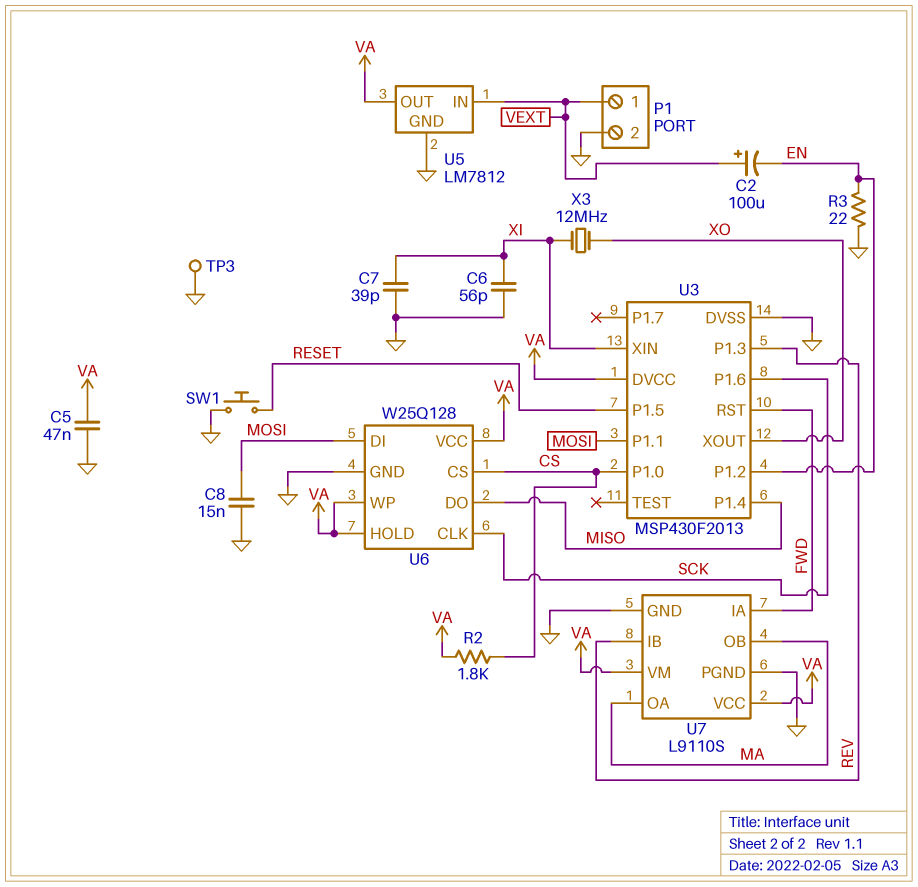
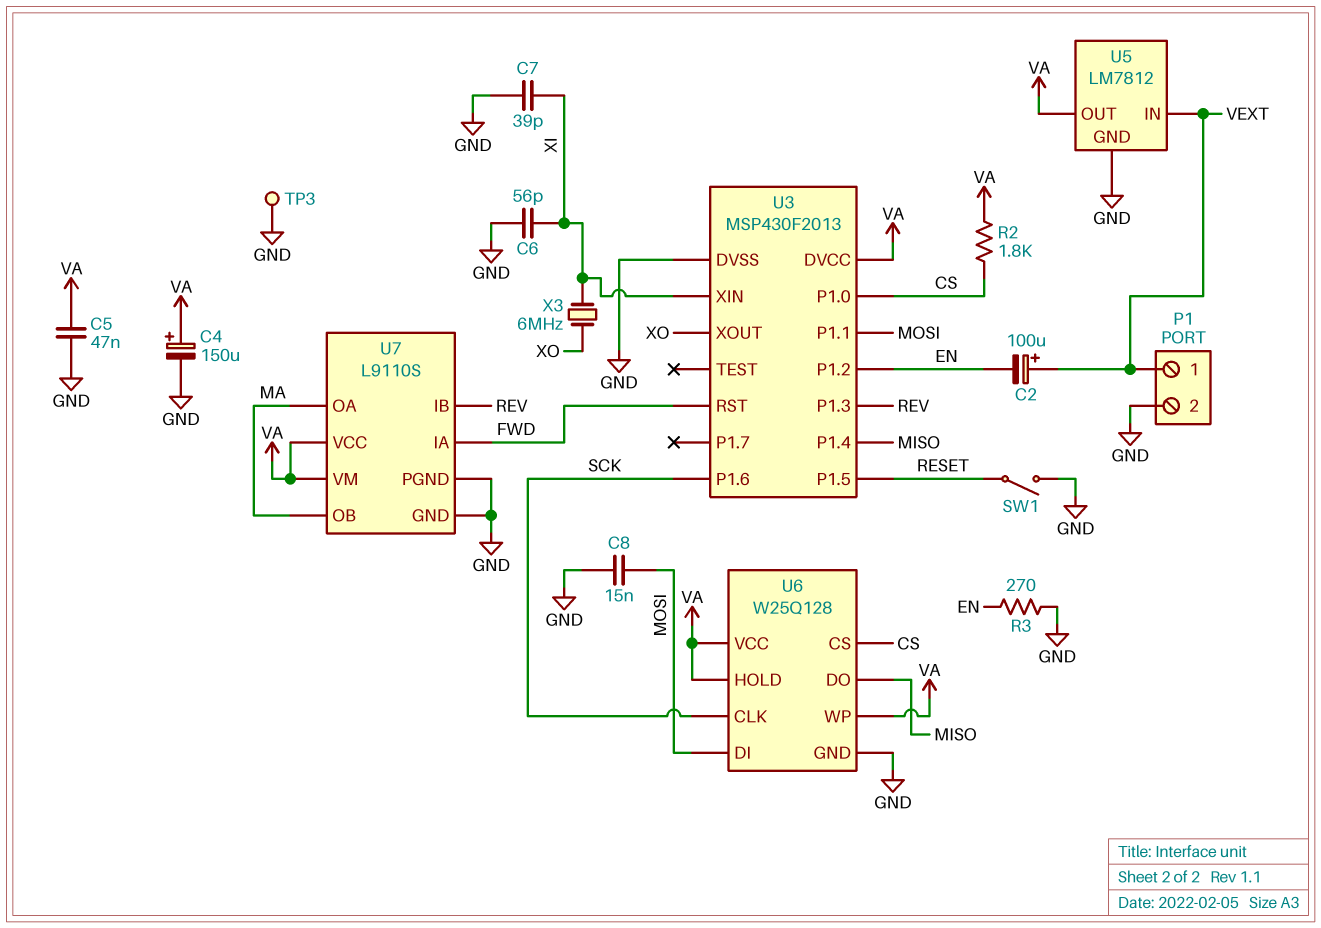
C4: none -> 150uF (plus VA, minus GND)
R3: 22 (EN, GND) -> 270 (EN, GND)
SW1: button (GND, RESET) -> switch (GND, RESET)
X3: 12MHz (XI, XO) -> 6MHz (XI, XO)

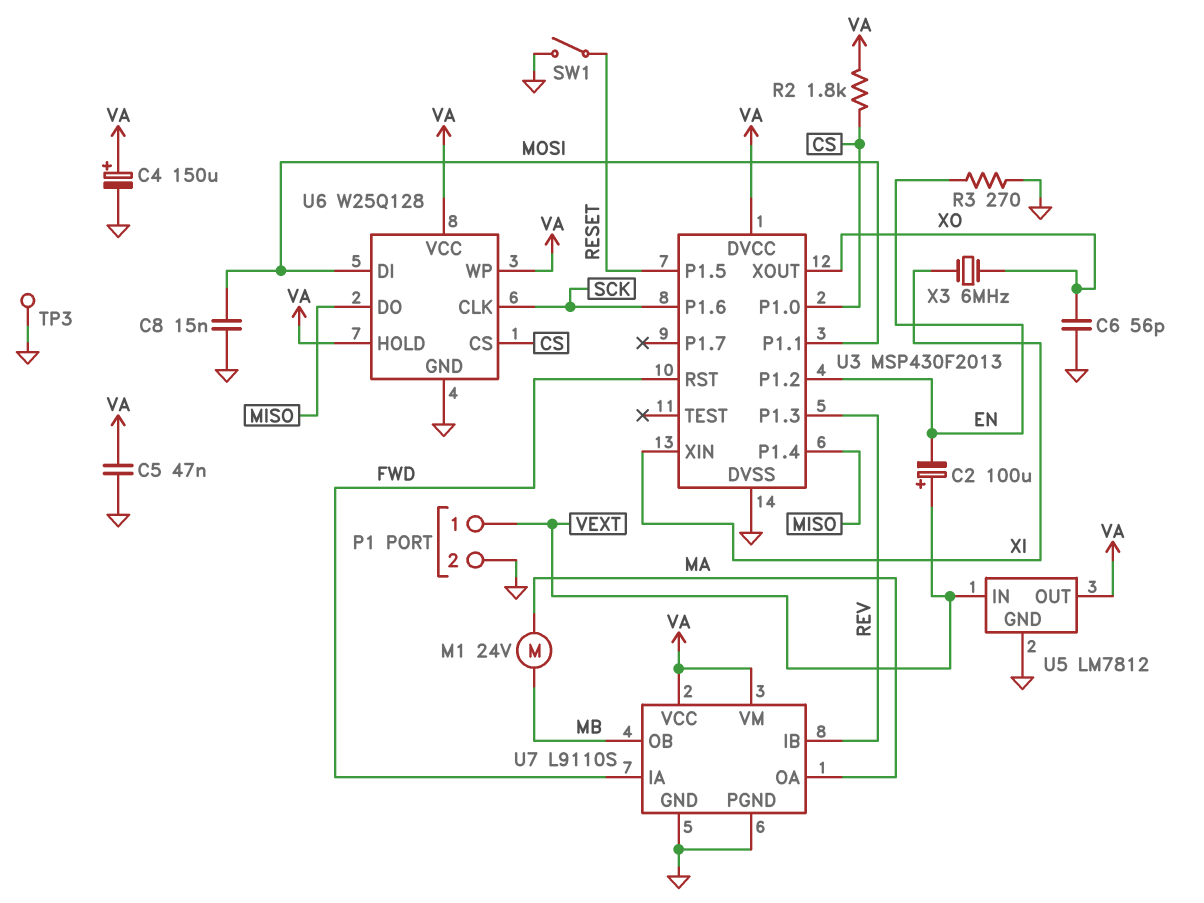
C6: 56pF (GND, XI) -> 56pF (GND, XO)
C7: 39pF (GND, XI) -> none
M1: none -> motor 24V (MA, MB)
U7 pin OB: MA -> MB

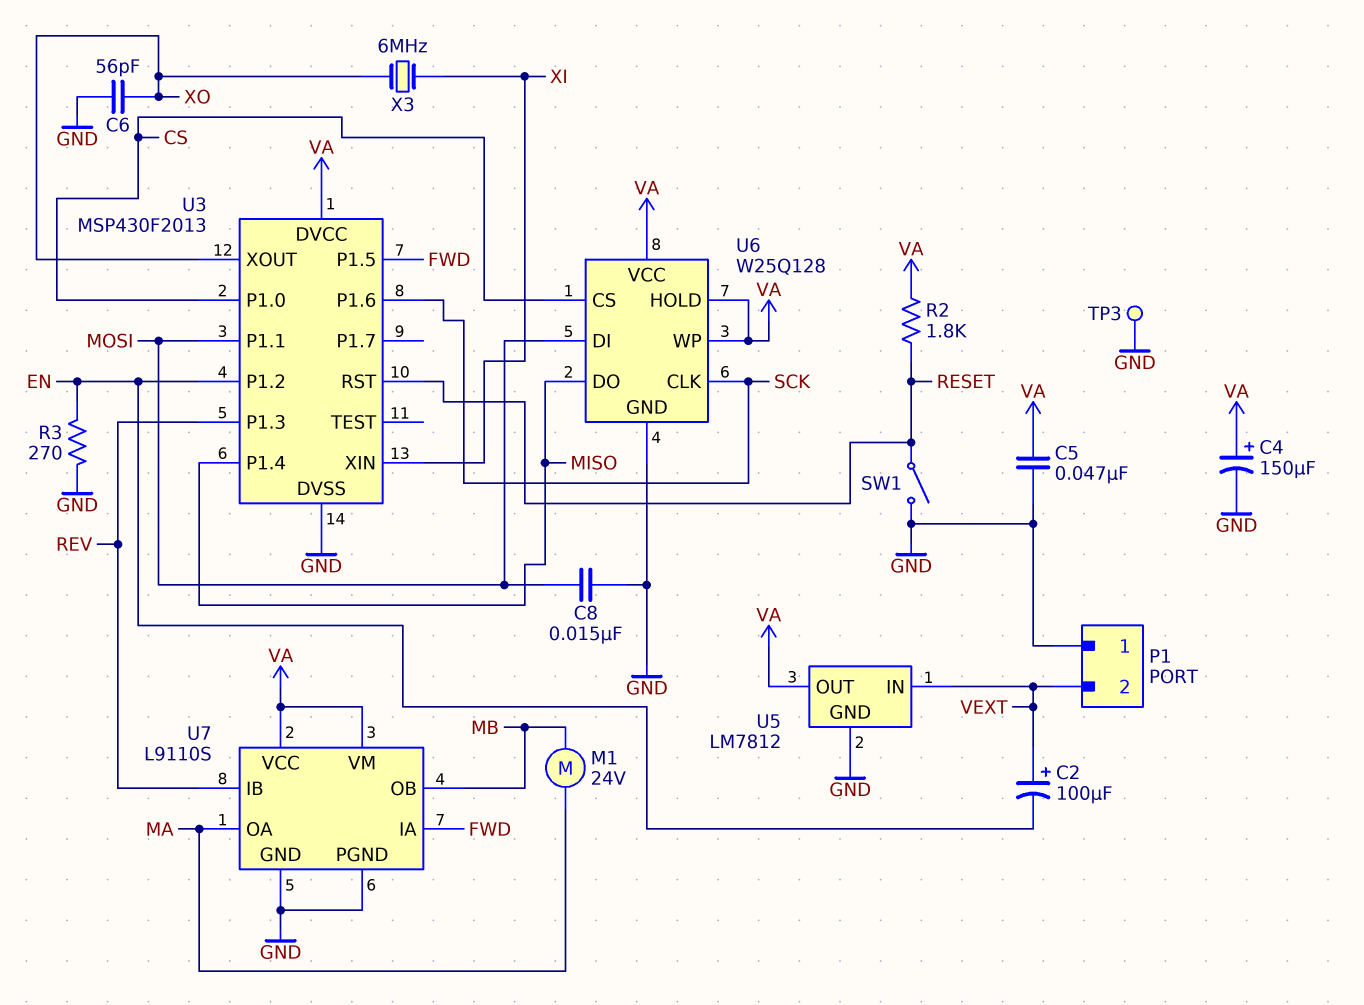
P1 pin 1: VEXT -> GND
P1 pin 2: GND -> VEXT
R2: 1.8k (CS, VA) -> 1.8k (RESET, VA)
U3 pin P1.5: RESET -> FWD
U3 pin RST: FWD -> RESET

